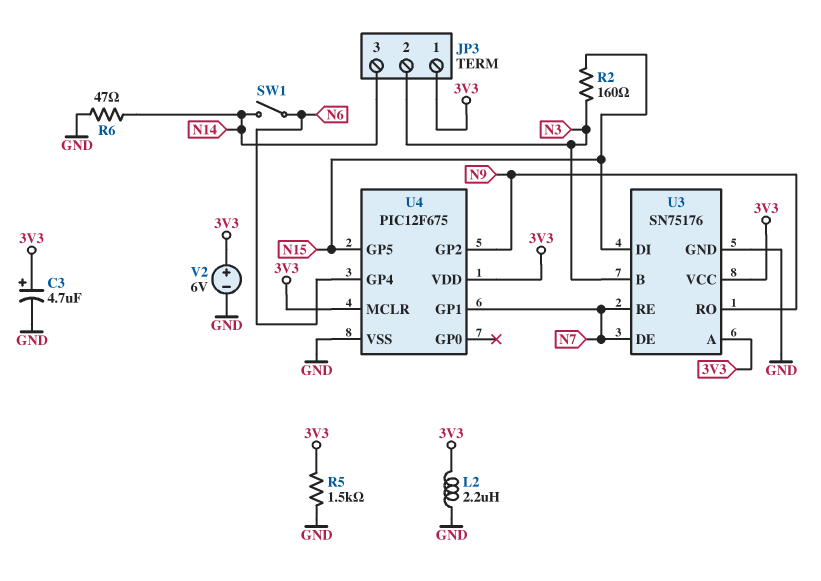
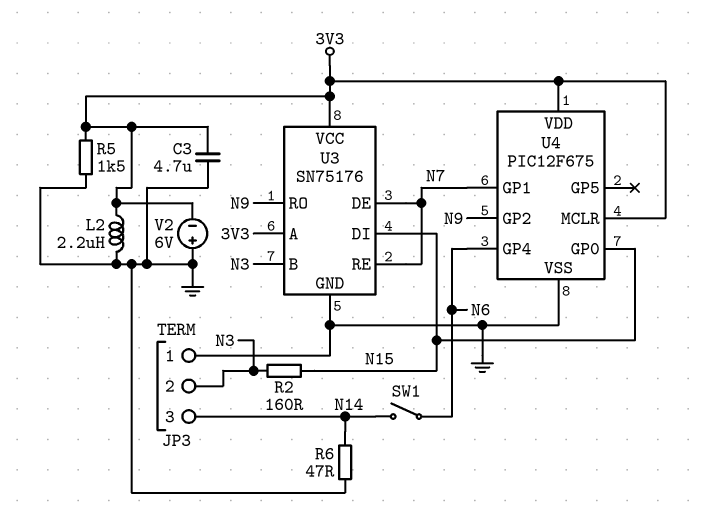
C3: 4.7uF (plus 3V3, minus GND) -> 4.7uF (3V3, GND)
JP3 pin 1: 3V3 -> GND
U4 pin GP0: none -> N15
U4 pin GP5: N15 -> none
V2: 6V (plus 3V3, minus GND) -> 6V (plus GND, minus 3V3)

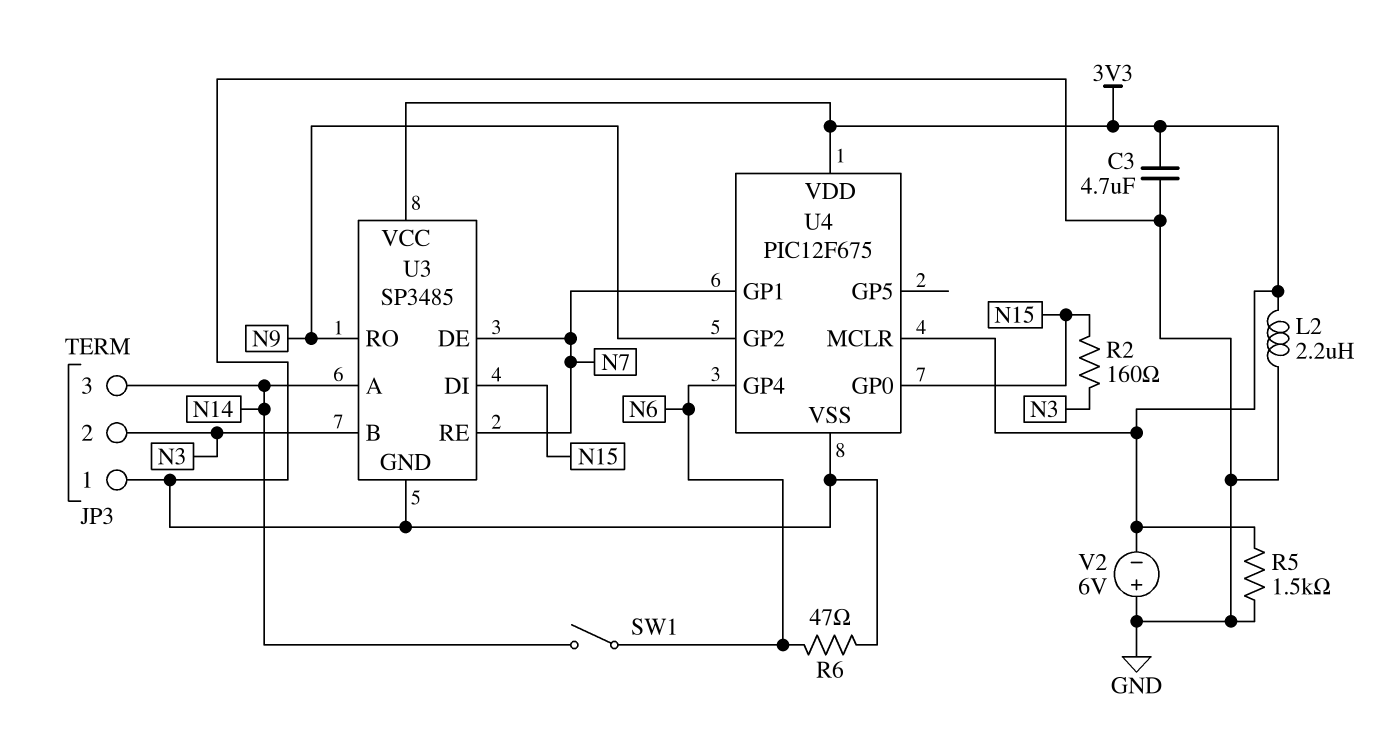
R6: 47 (GND, N14) -> 47 (GND, N6)
U3: SN75176 -> SP3485
U3 pin A: 3V3 -> N14

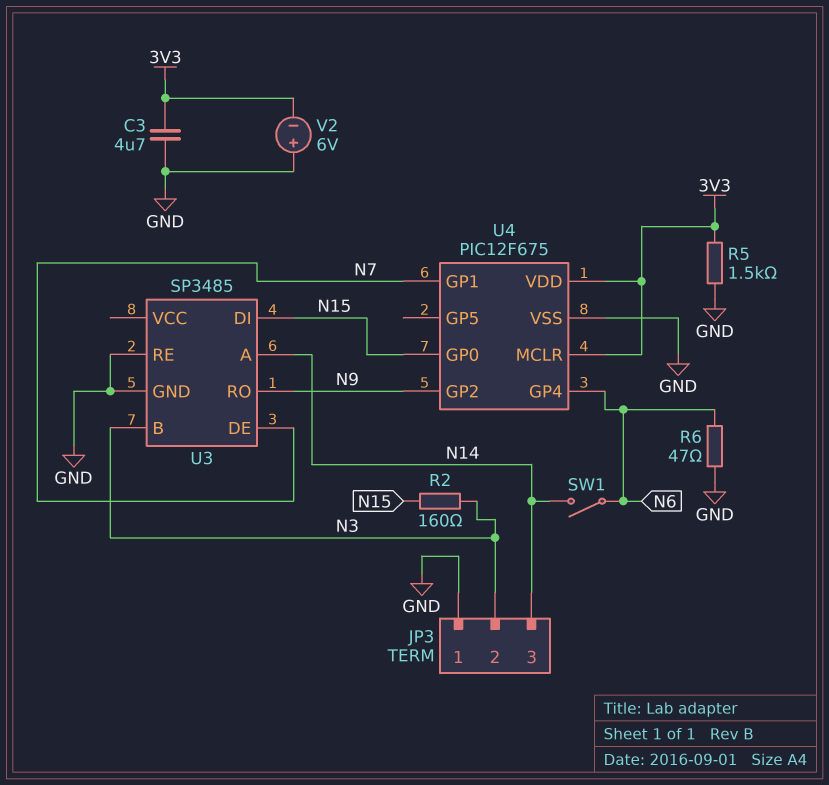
L2: 2.2uH (3V3, GND) -> none
U3 pin RE: N7 -> GND
U3 pin VCC: 3V3 -> none

